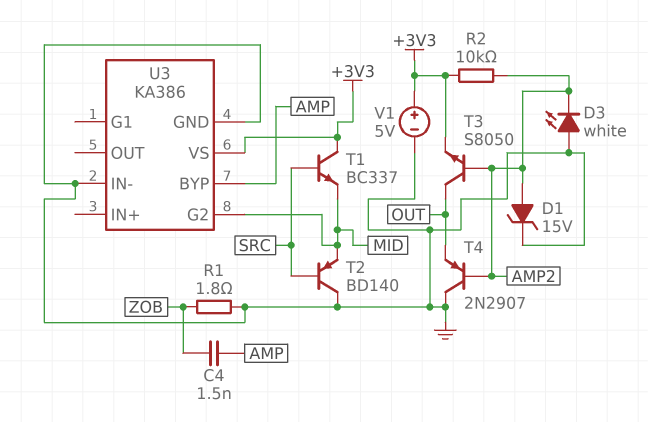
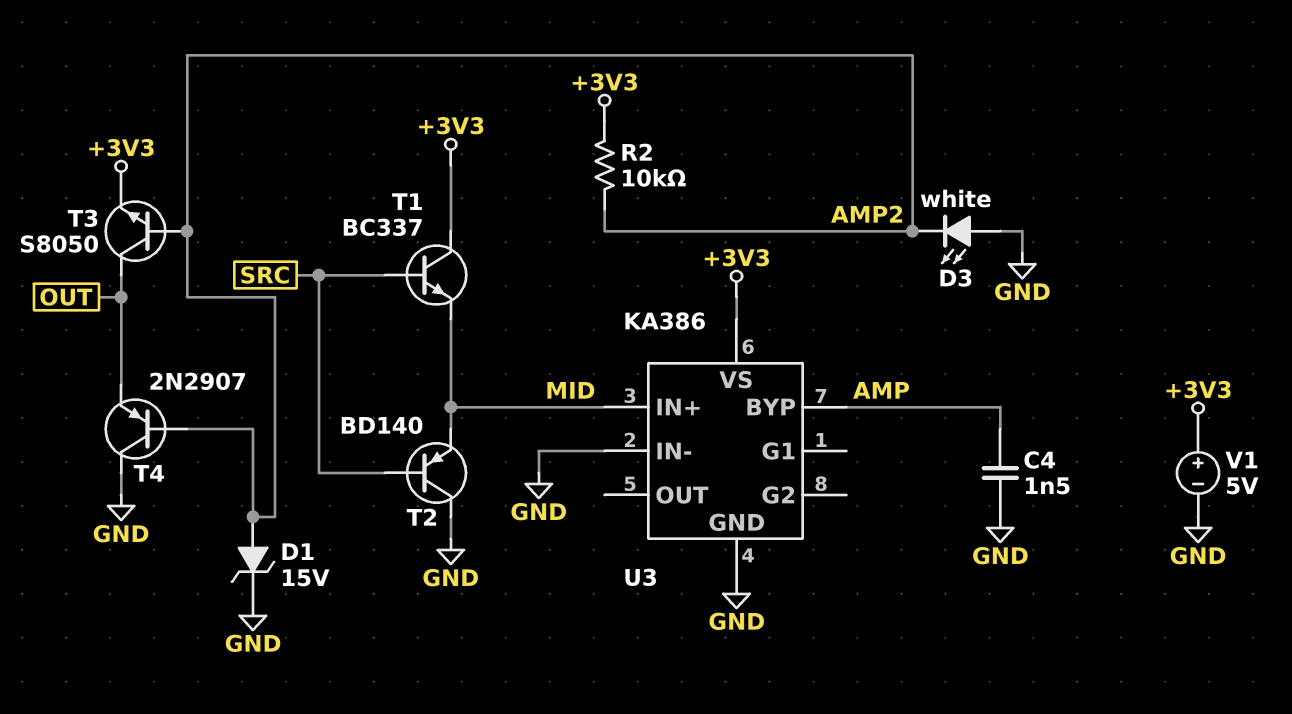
C4: 1.5nF (AMP, ZOB) -> 1.5nF (AMP, GND)
R1: 1.8 (GND, ZOB) -> none
U3 pin G2: MID -> none
U3 pin IN+: none -> MID

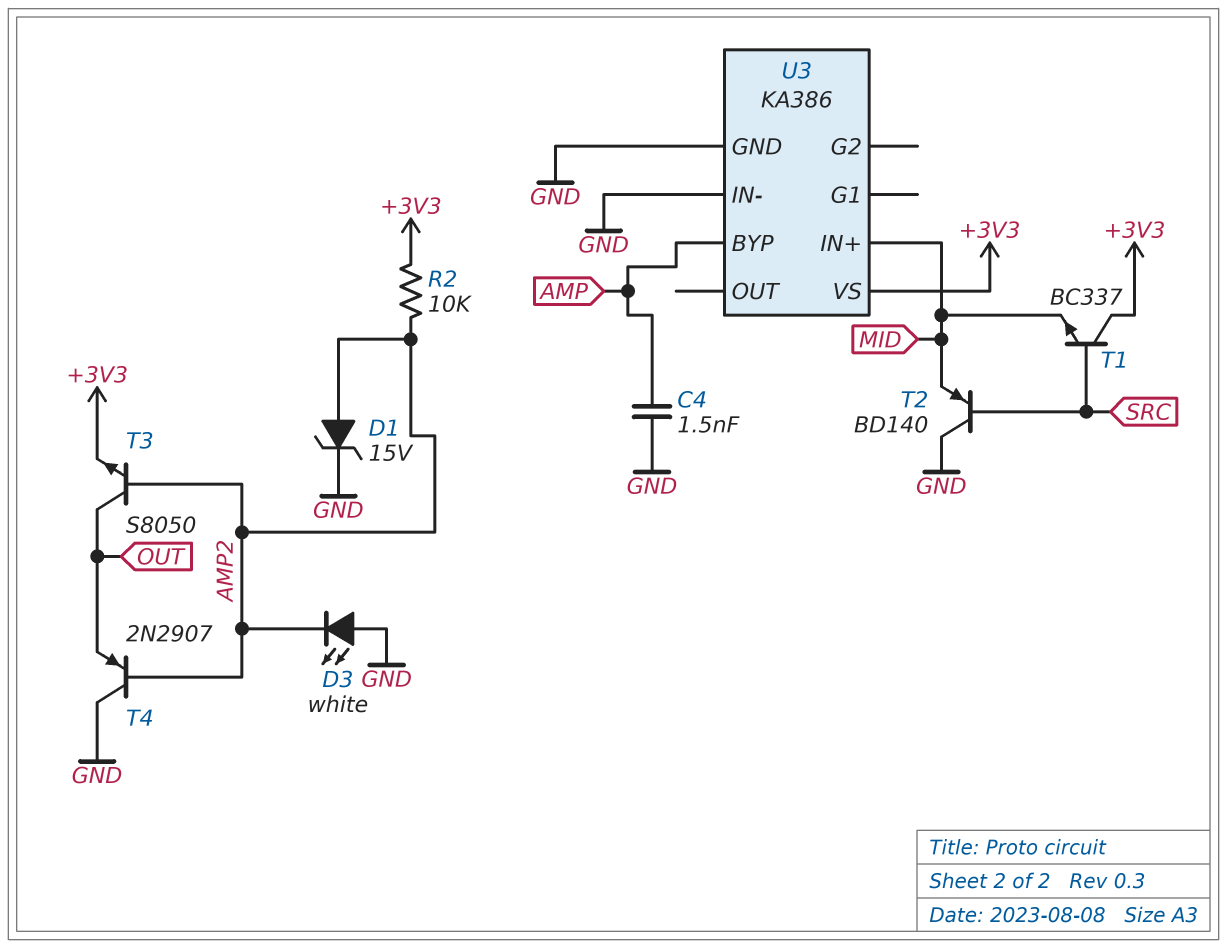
V1: 5V (plus +3V3, minus GND) -> none

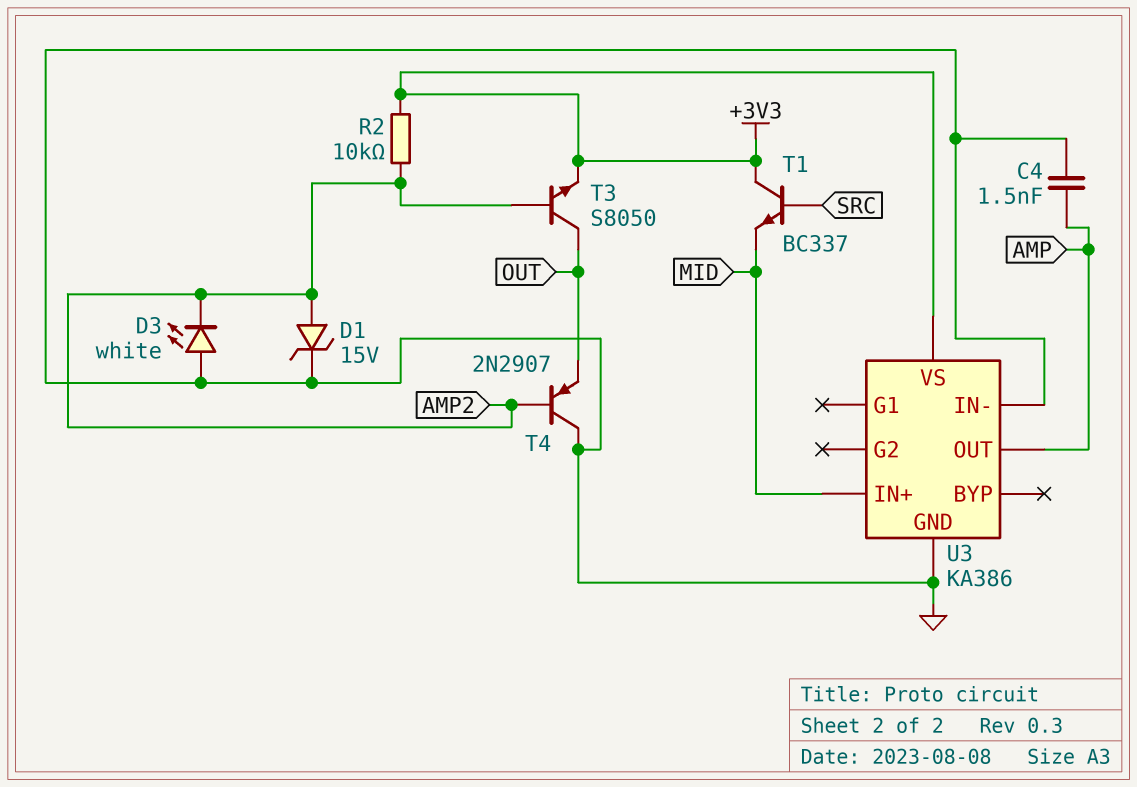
T2: PNP BD140 (B SRC, C GND, E MID) -> none
U3 pin BYP: AMP -> none
U3 pin OUT: none -> AMP

